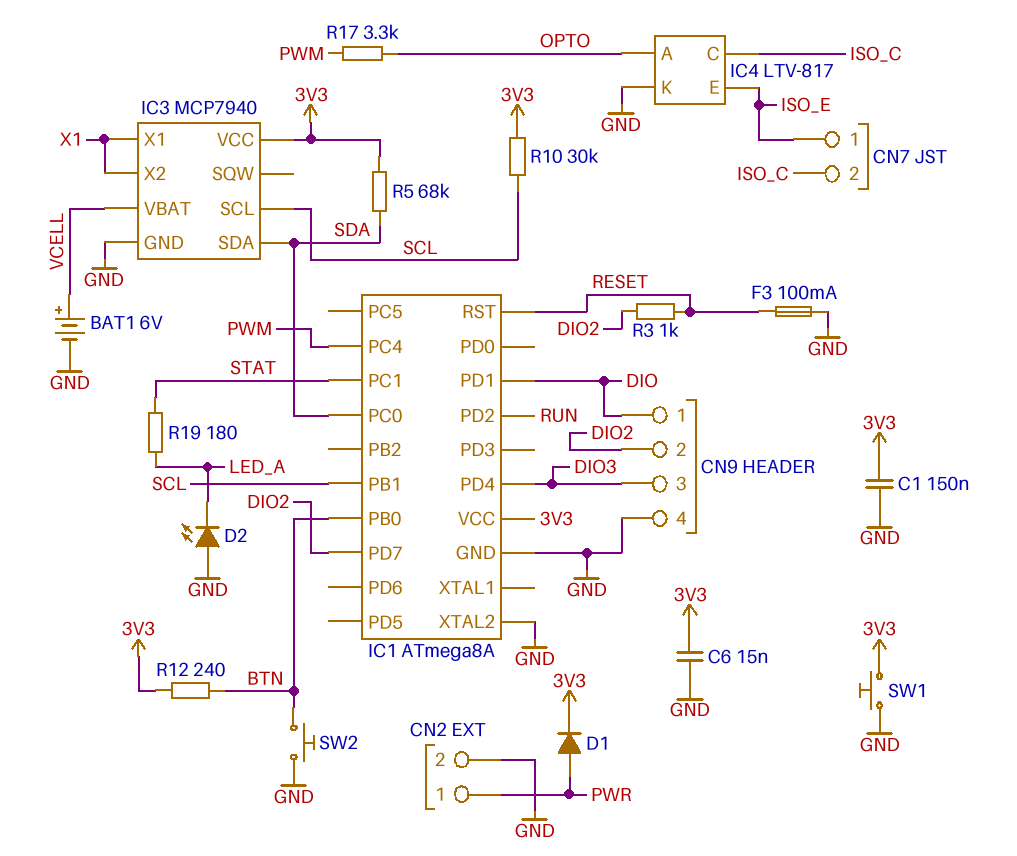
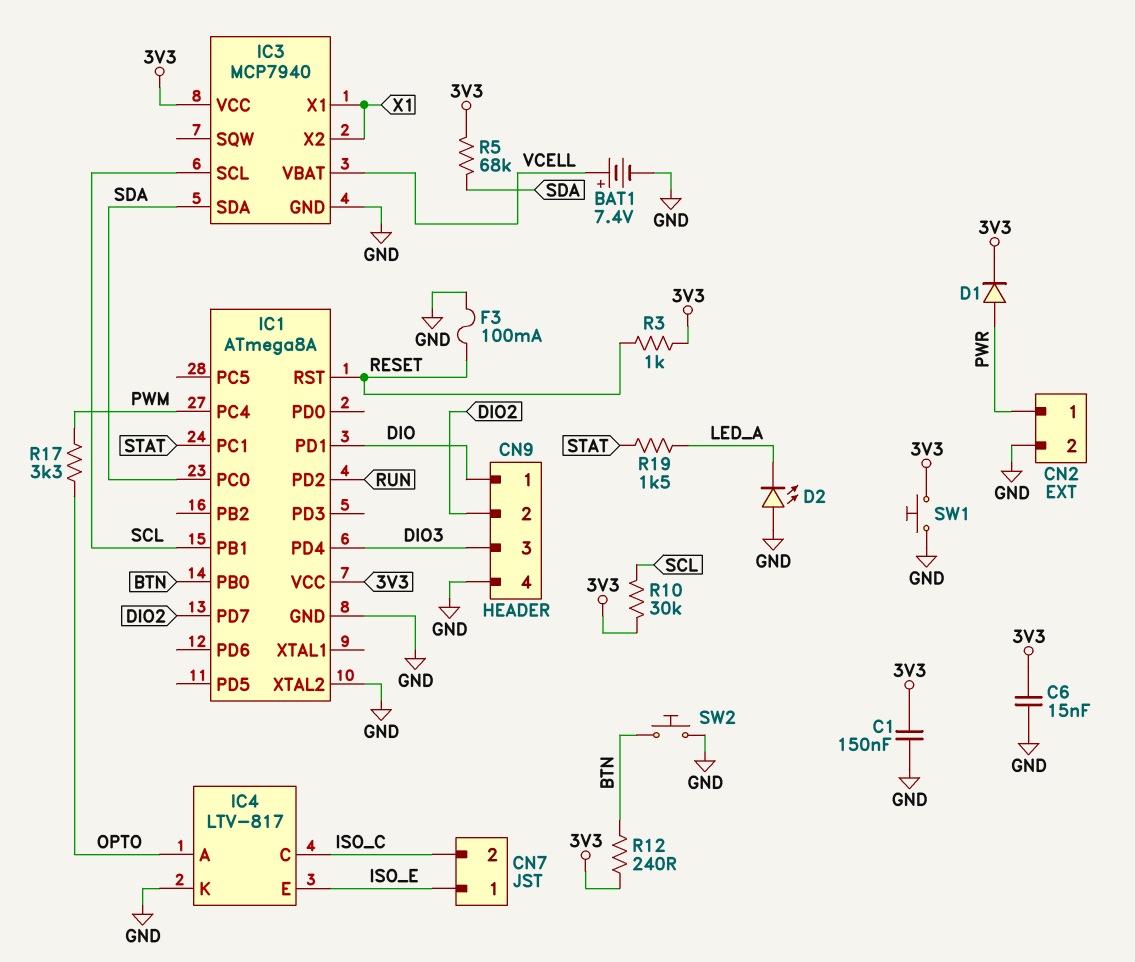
BAT1: 6V (plus VCELL, minus GND) -> 7.4V (plus VCELL, minus GND)
R3: 1k (DIO2, RESET) -> 1k (3V3, RESET)
R19: 180 (LED_A, STAT) -> 1.5k (LED_A, STAT)

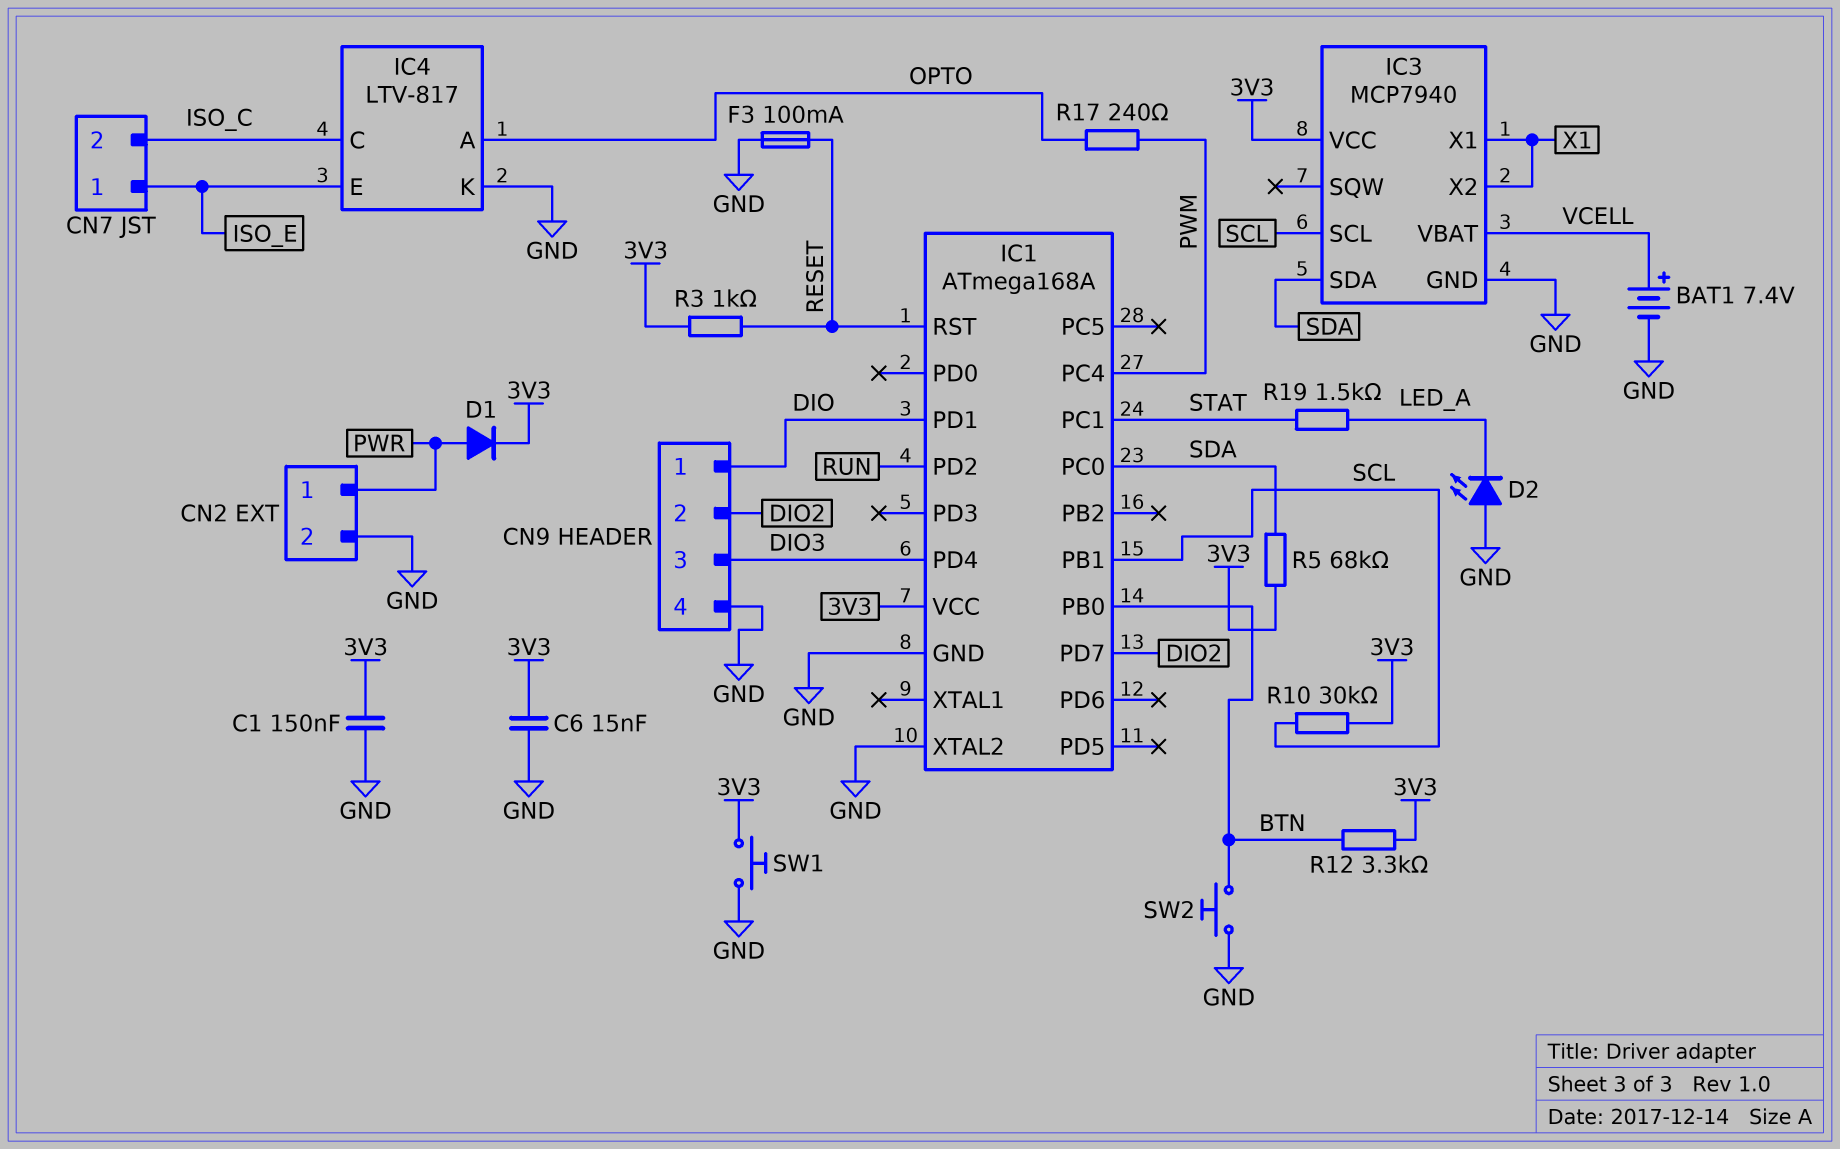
IC1: ATmega8A -> ATmega168A
R12: 240 (3V3, BTN) -> 3.3k (3V3, BTN)
R17: 3.3k (OPTO, PWM) -> 240 (OPTO, PWM)

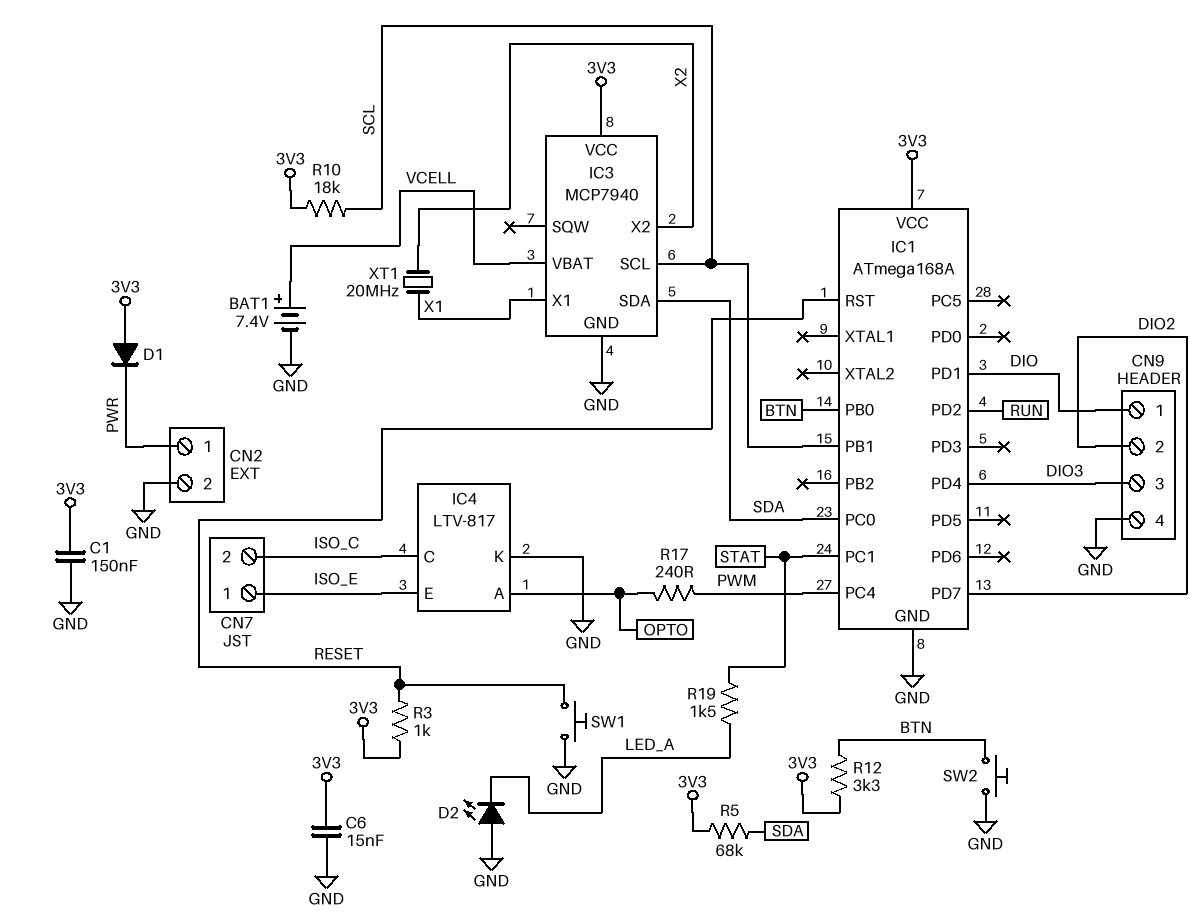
D1: diode (A PWR, K 3V3) -> diode (A 3V3, K PWR)
F3: 100mA (GND, RESET) -> none
IC1 pin XTAL2: GND -> none
IC3 pin X2: X1 -> X2
R10: 30k (3V3, SCL) -> 18k (3V3, SCL)
SW1: button (3V3, GND) -> button (GND, RESET)
XT1: none -> 20MHz (X1, X2)

